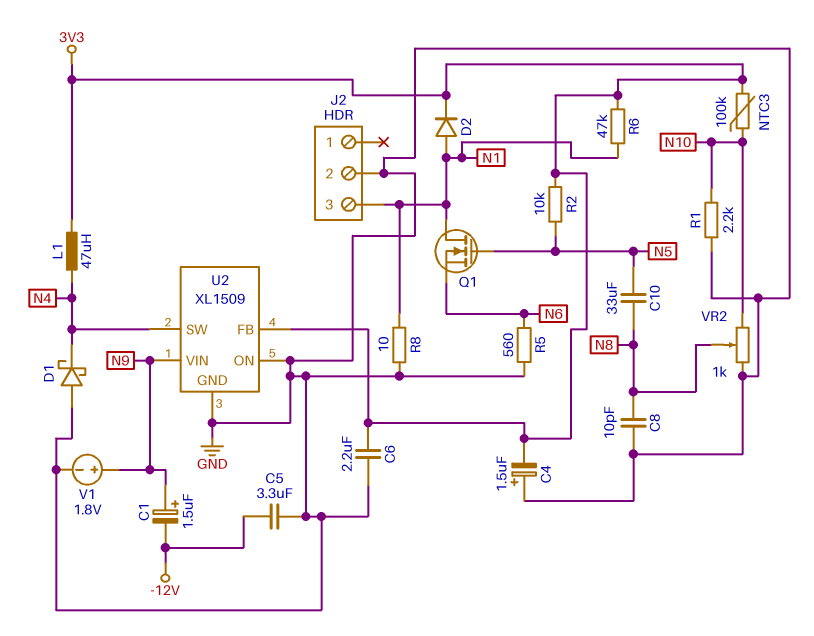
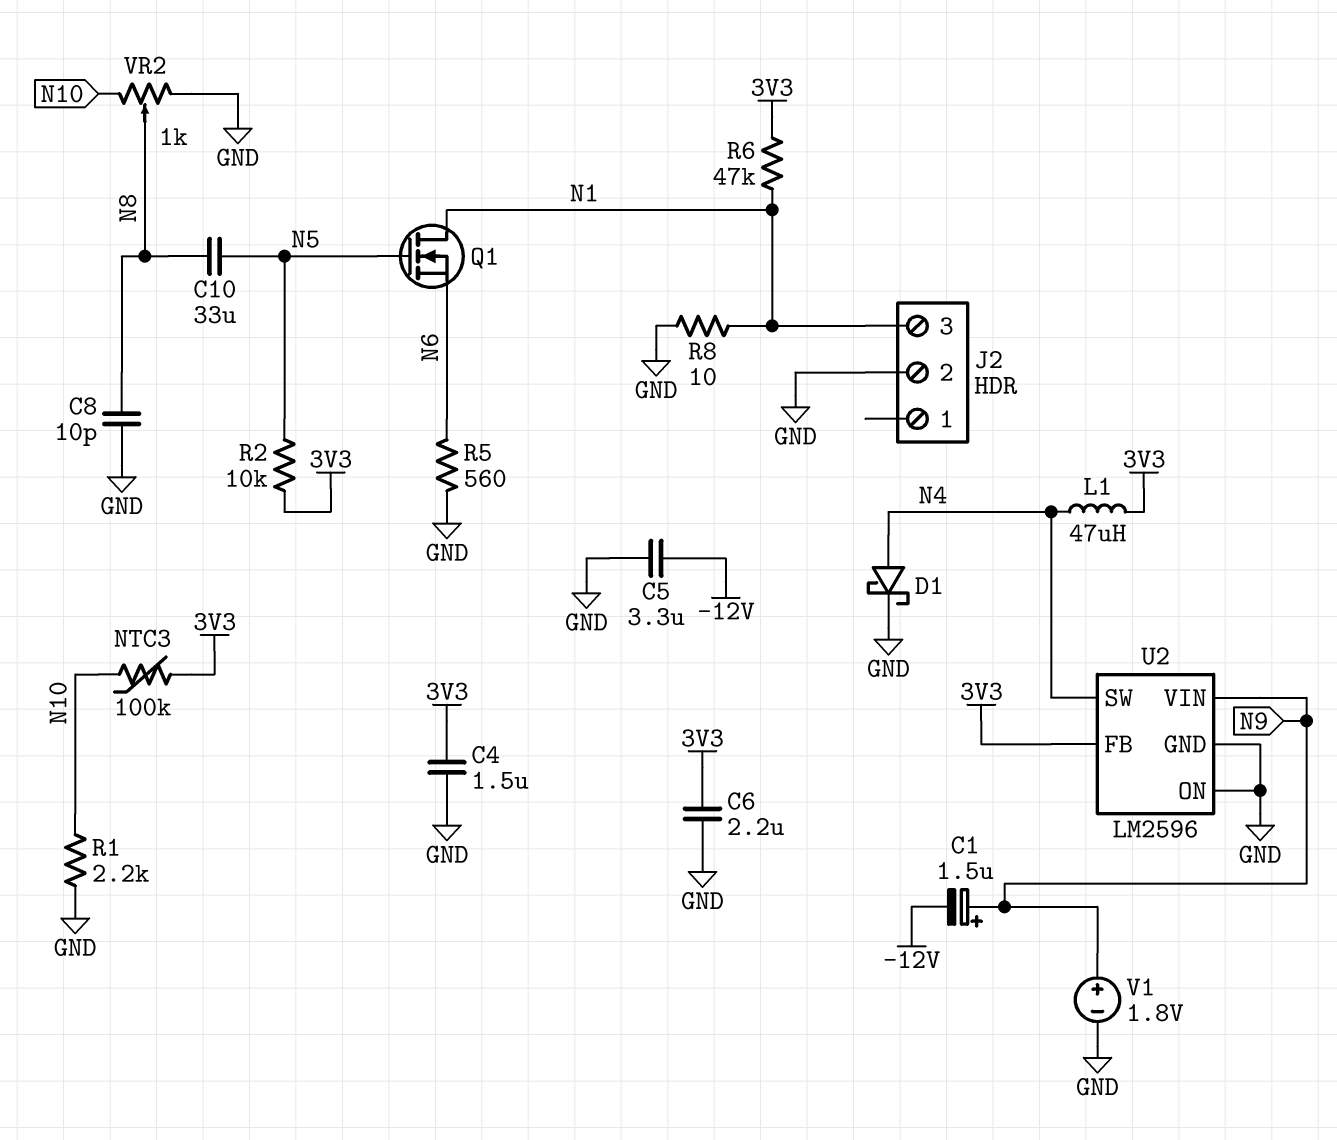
C4: 1.5uF (plus GND, minus 3V3) -> 1.5uF (3V3, GND)
D1: schottky (A GND, K N4) -> schottky (A N4, K GND)
D2: diode (A N1, K 3V3) -> none
U2: XL1509 -> LM2596

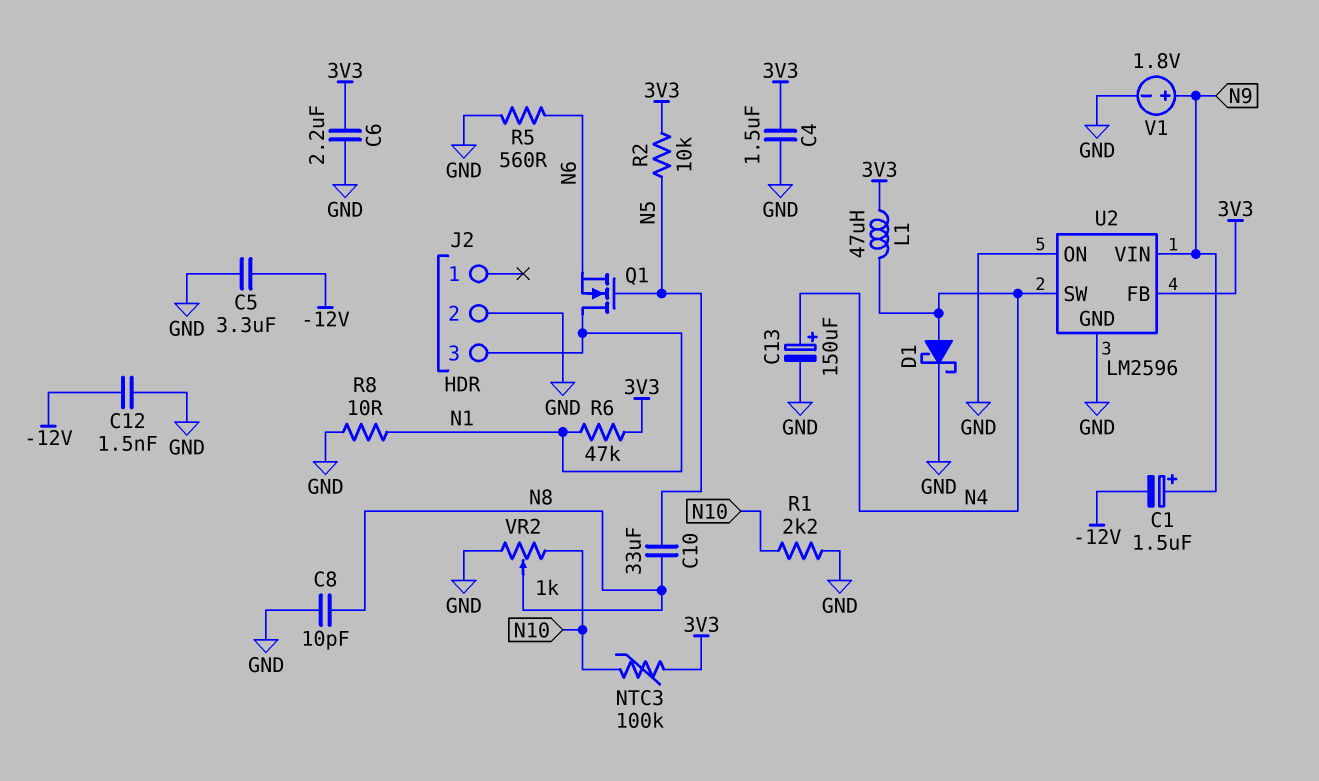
C12: none -> 1.5nF (-12V, GND)
C13: none -> 150uF (plus N4, minus GND)

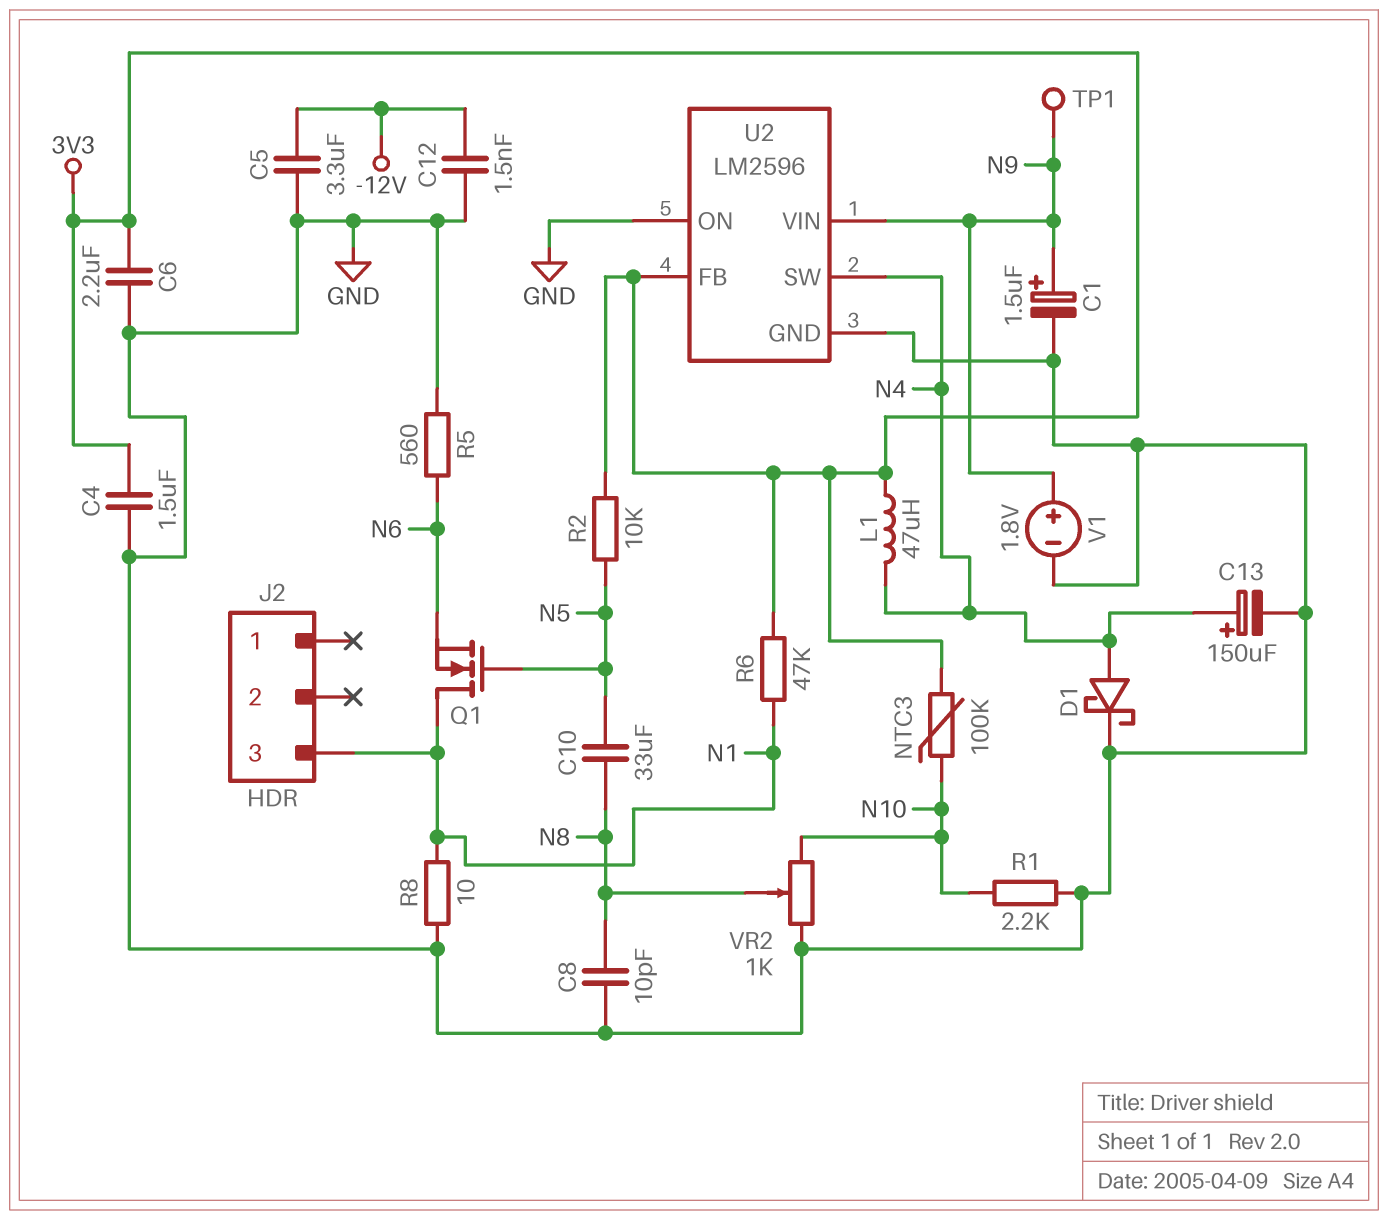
C1: 1.5uF (plus N9, minus -12V) -> 1.5uF (plus N9, minus GND)
J2 pin 2: GND -> none
TP1: none -> test point (N9)

